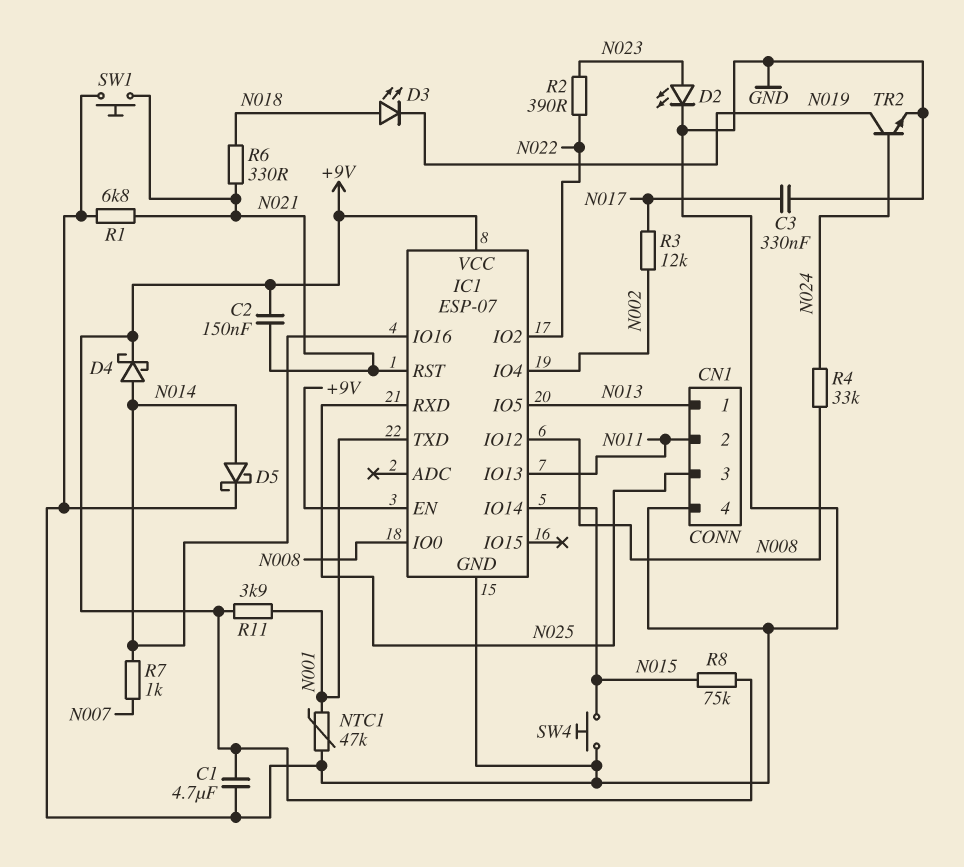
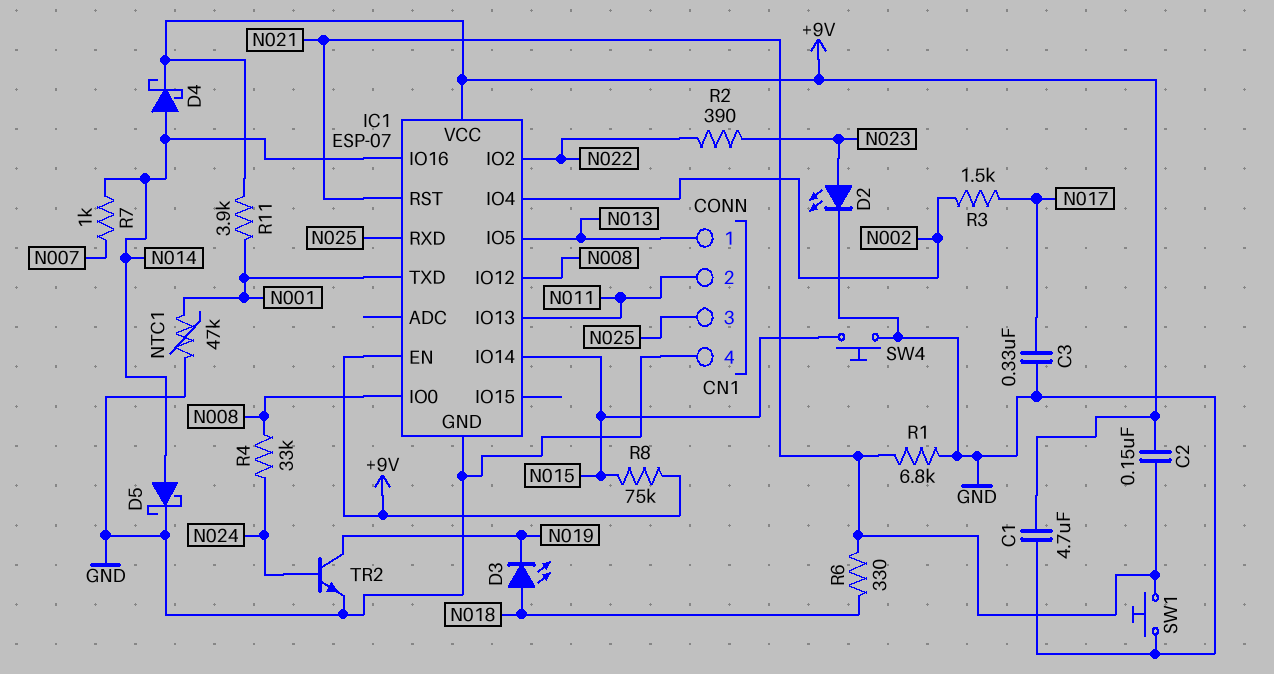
R3: 12k (N002, N017) -> 1.5k (N002, N017)

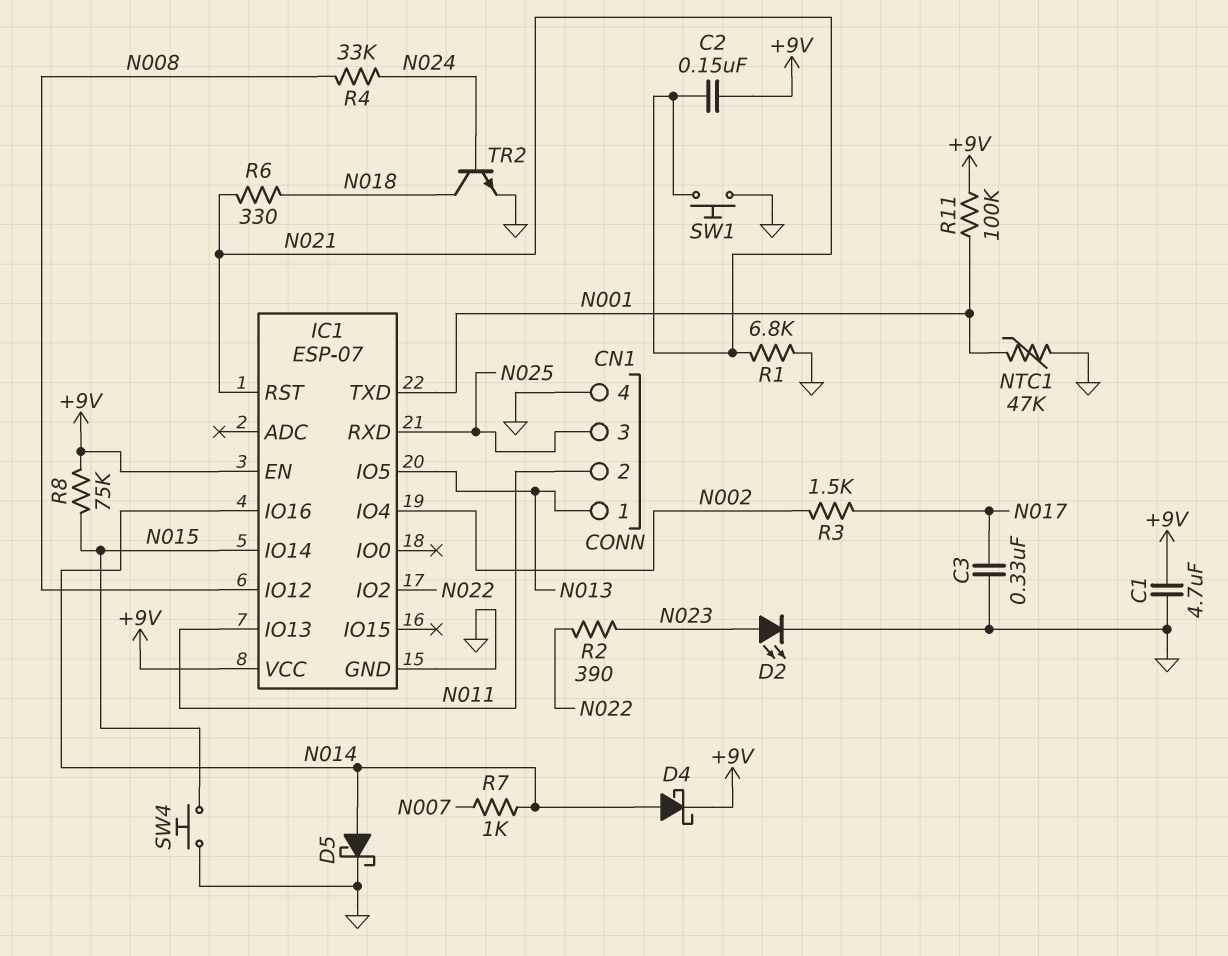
D3: LED (A N018, K N019) -> none
IC1 pin IO0: N008 -> none
R11: 3.9k (+9V, N001) -> 100k (+9V, N001)
TR2: NPN (B N024, C N019, E GND) -> NPN (B N024, C N018, E GND)

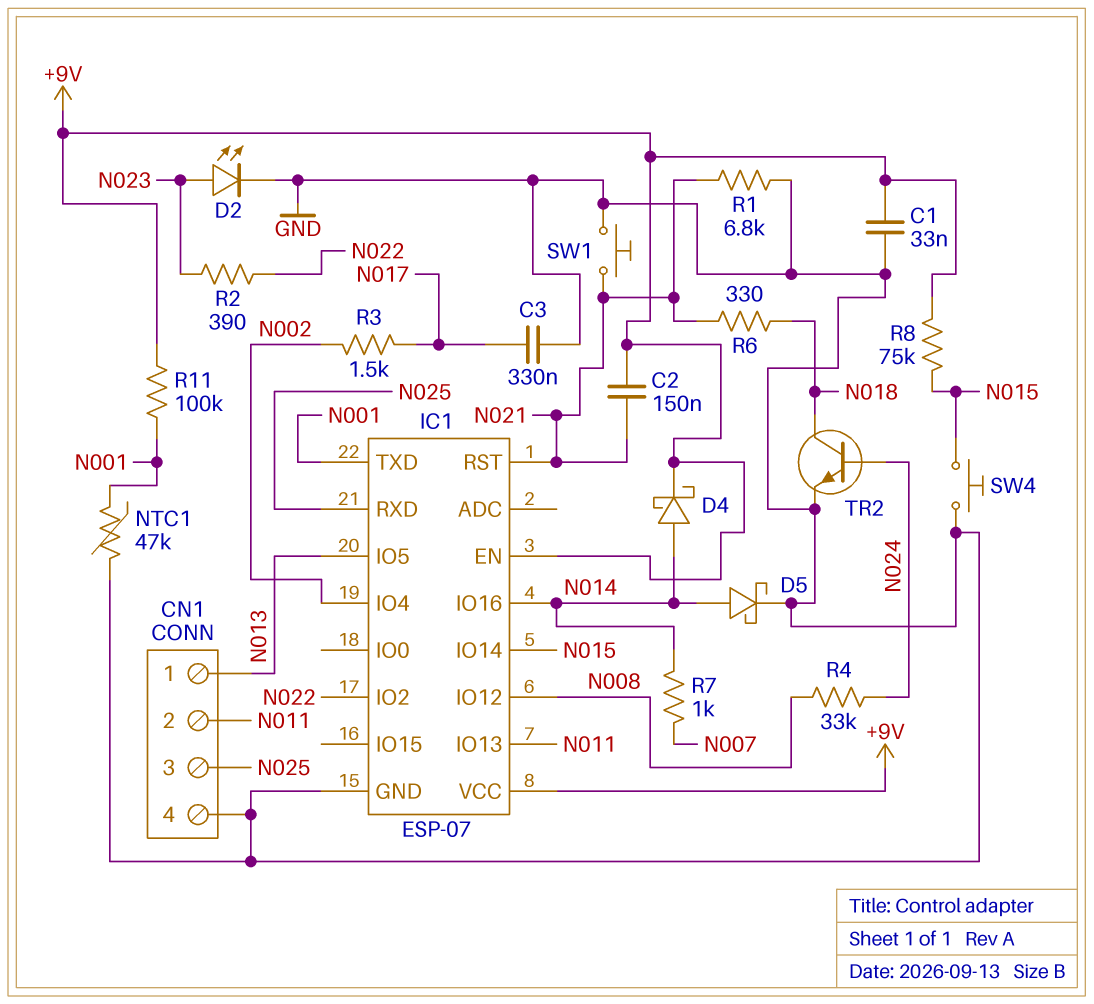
C1: 4.7uF (+9V, GND) -> 33nF (+9V, GND)

